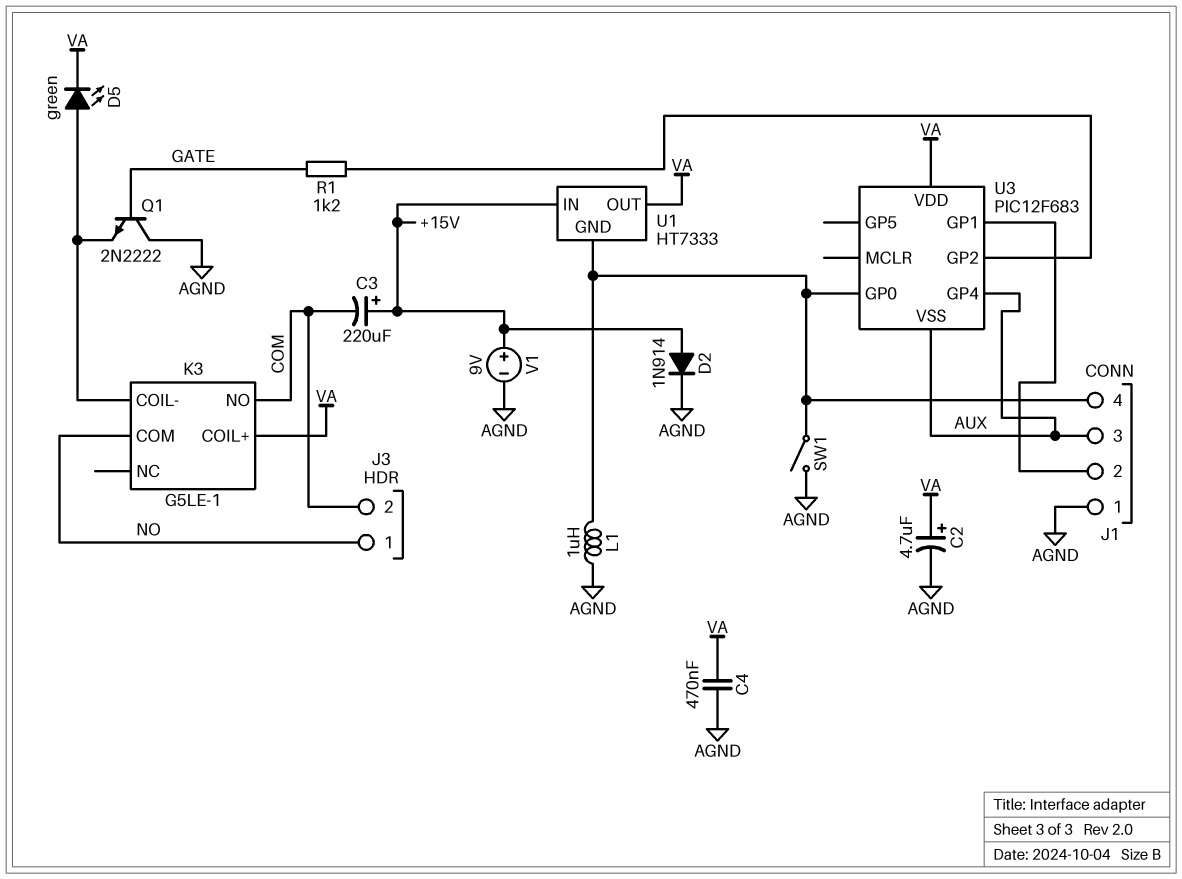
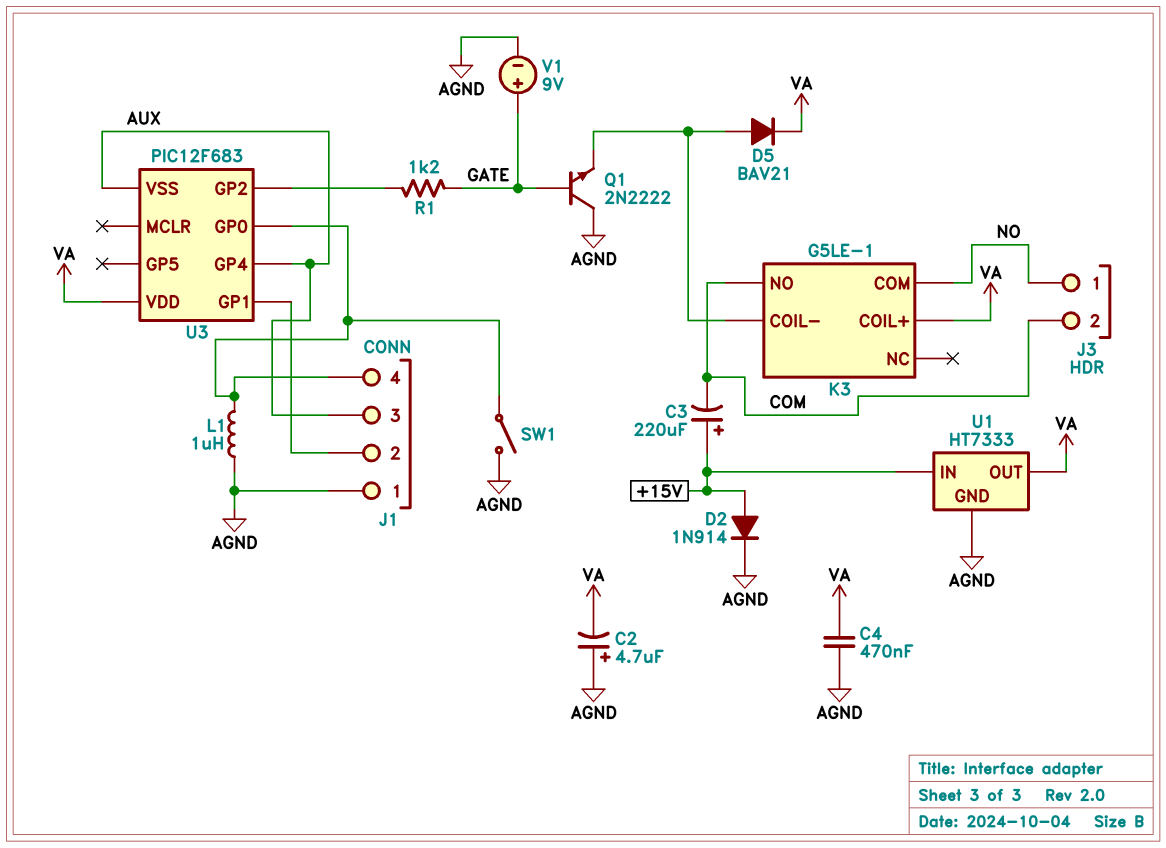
C2: 4.7uF (plus VA, minus AGND) -> 4.7uF (plus AGND, minus VA)
D5: LED green (A K3/COIL-, K VA) -> diode BAV21 (A K3/COIL-, K VA)
U1 pin GND: J1/4 -> AGND
V1: 9V (plus +15V, minus AGND) -> 9V (plus GATE, minus AGND)

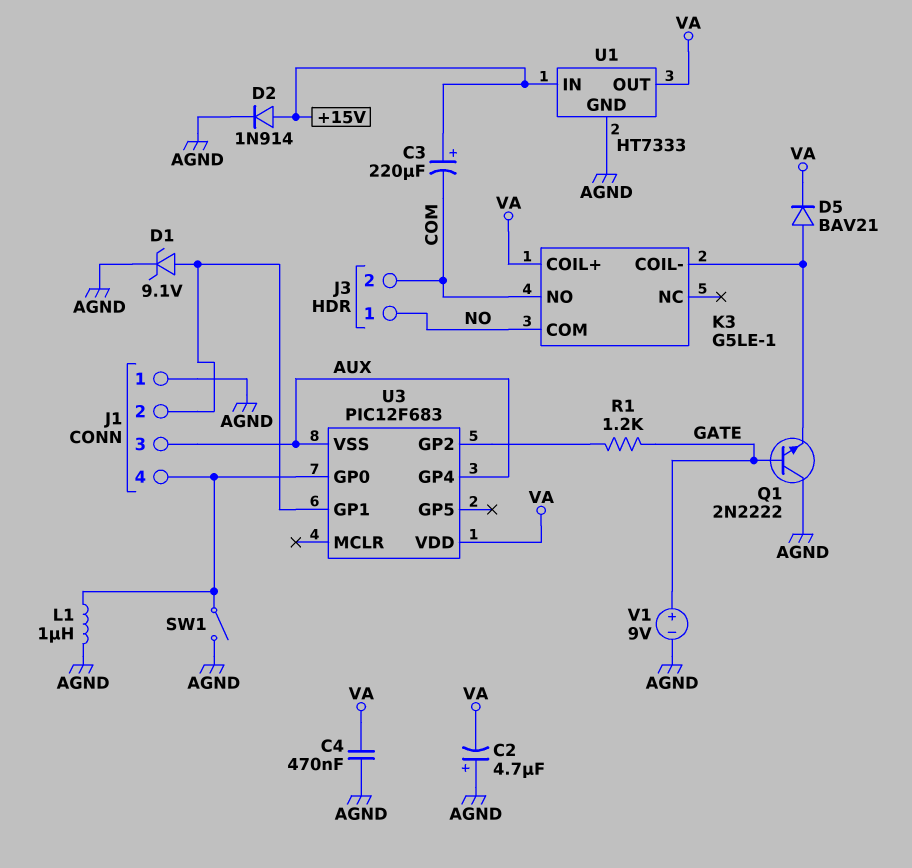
D1: none -> zener 9.1V (A J1/2, K AGND)

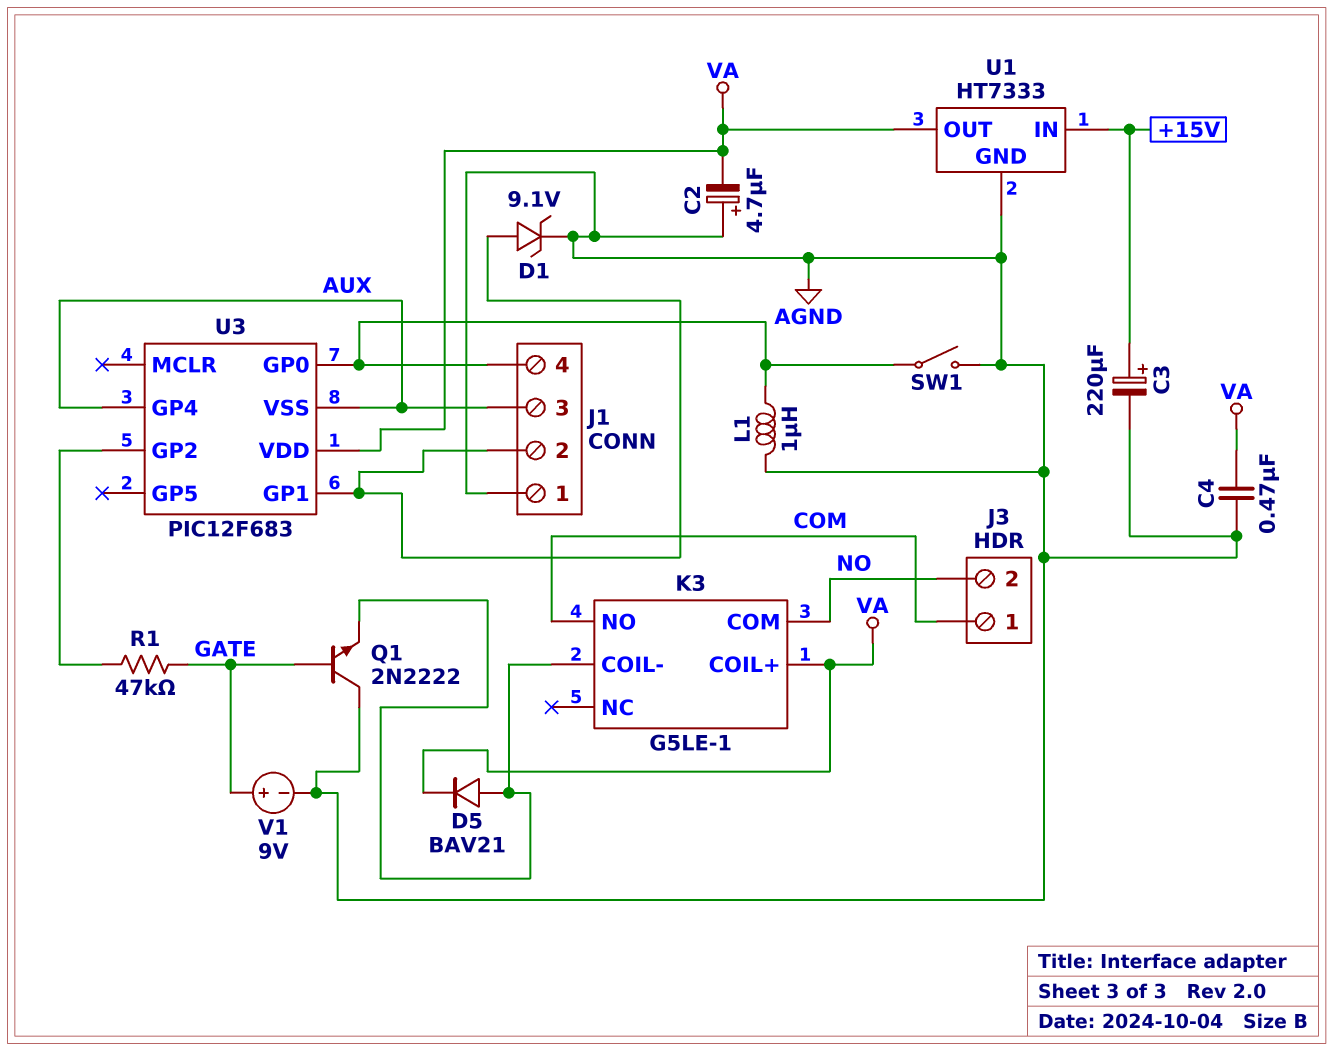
C3: 220uF (plus +15V, minus COM) -> 220uF (plus +15V, minus AGND)
D2: diode 1N914 (A +15V, K AGND) -> none
J3 pin 1: NO -> COM
J3 pin 2: COM -> NO
R1: 1.2k (GATE, U3/GP2) -> 47k (GATE, U3/GP2)

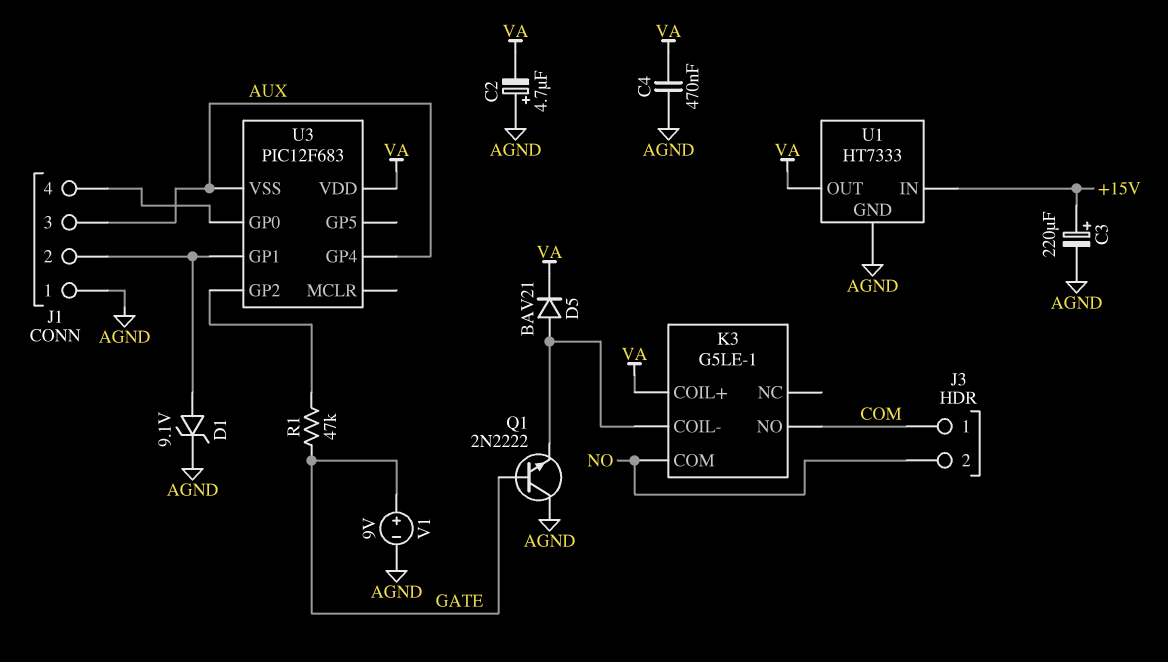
L1: 1uH (AGND, J1/4) -> none
SW1: switch (AGND, J1/4) -> none

